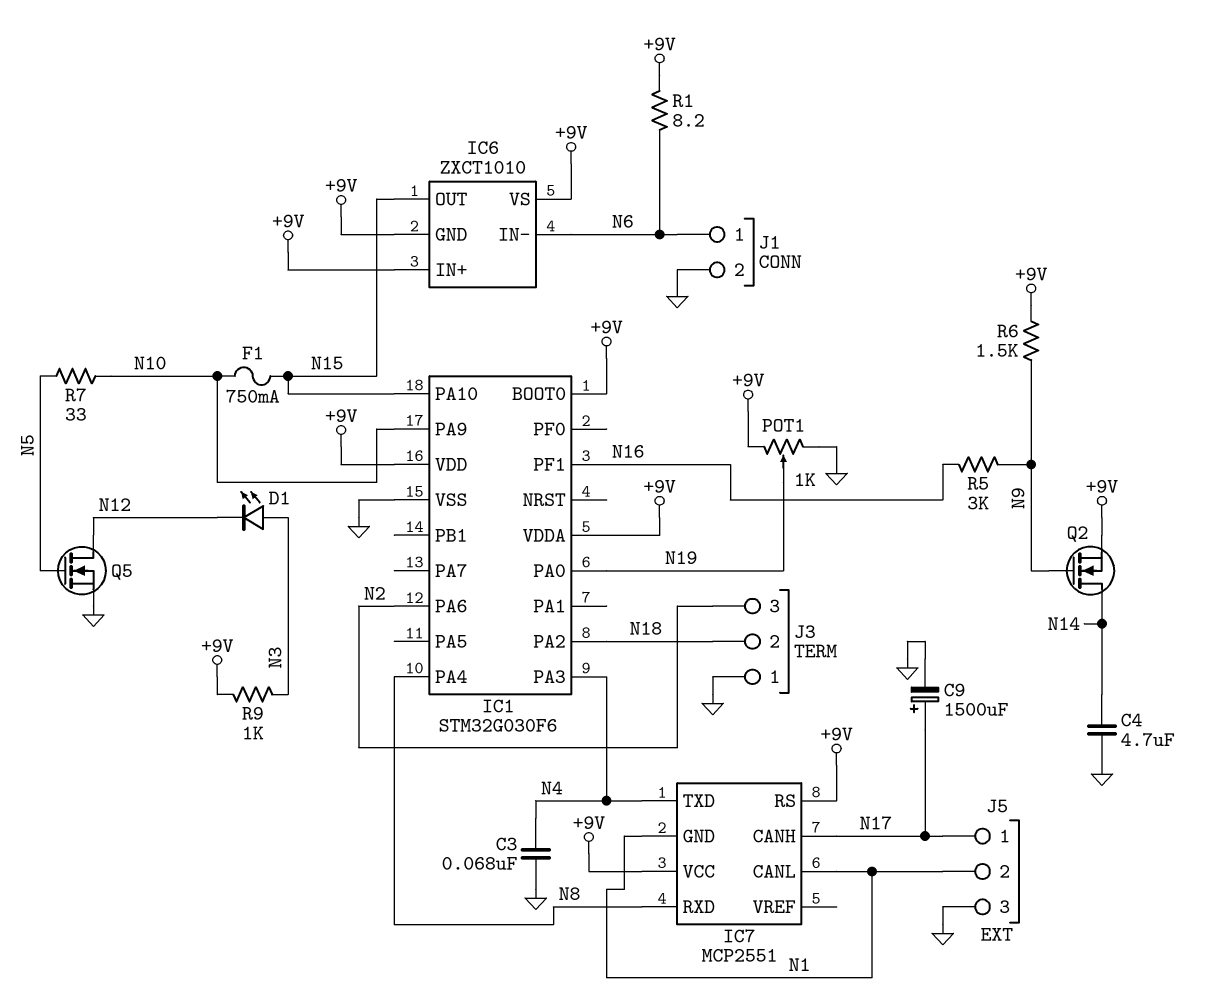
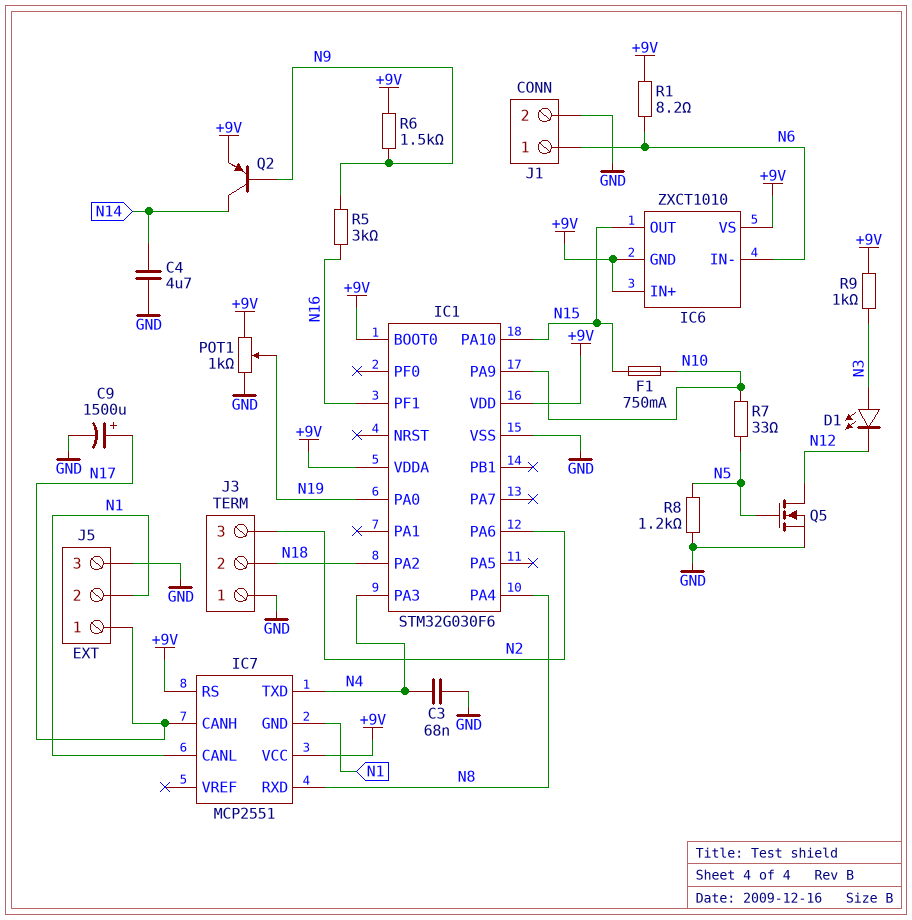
Q2: NMOS (G N9, D N14, S +9V) -> PNP (B N9, C N14, E +9V)
R8: none -> 1.2k (GND, N5)

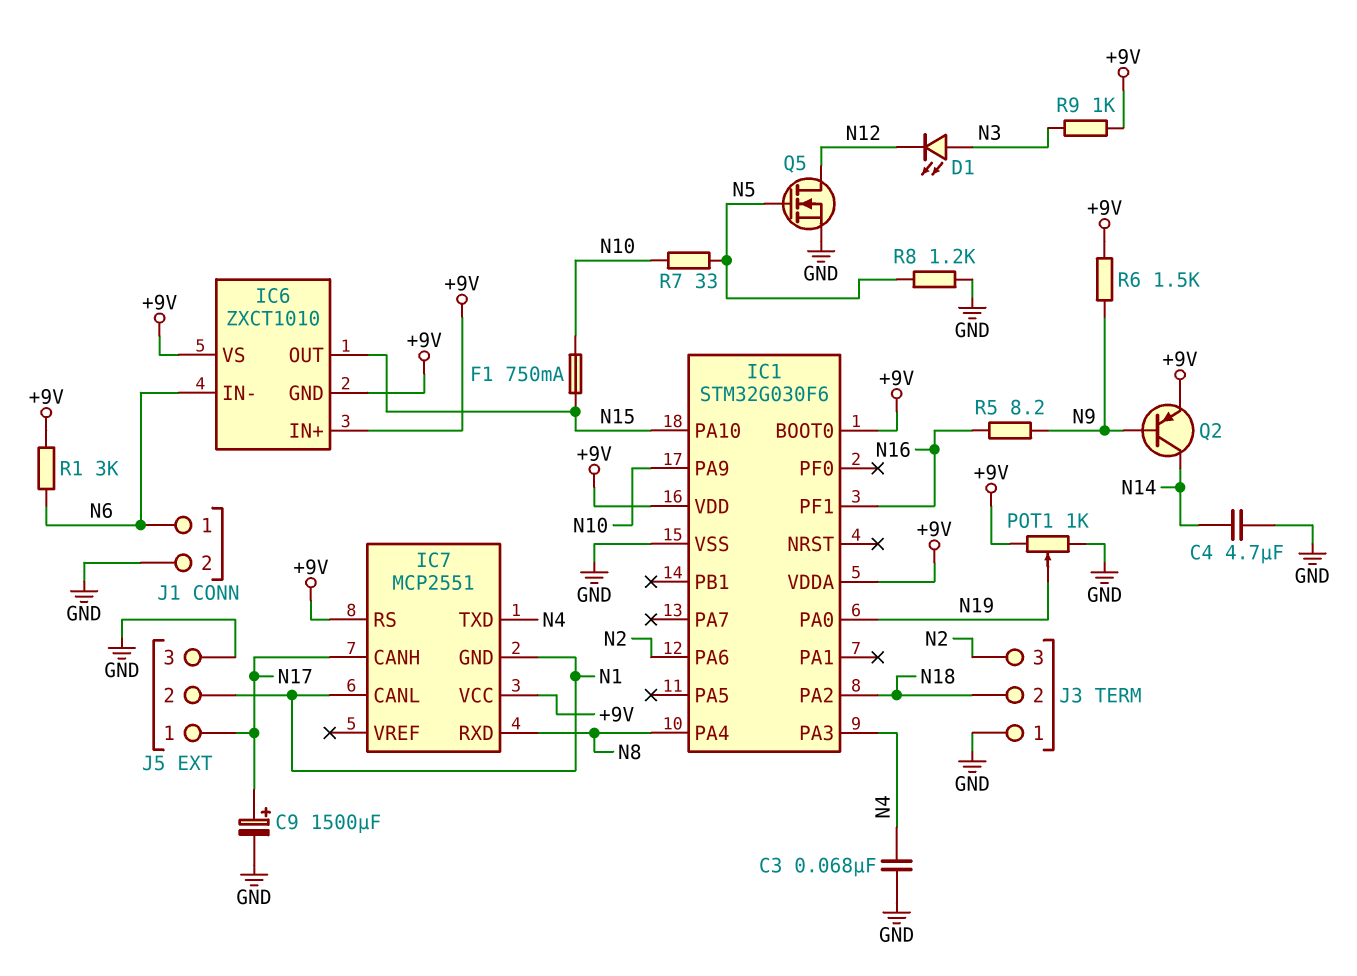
R1: 8.2 (+9V, N6) -> 3k (+9V, N6)
R5: 3k (N9, N16) -> 8.2 (N9, N16)

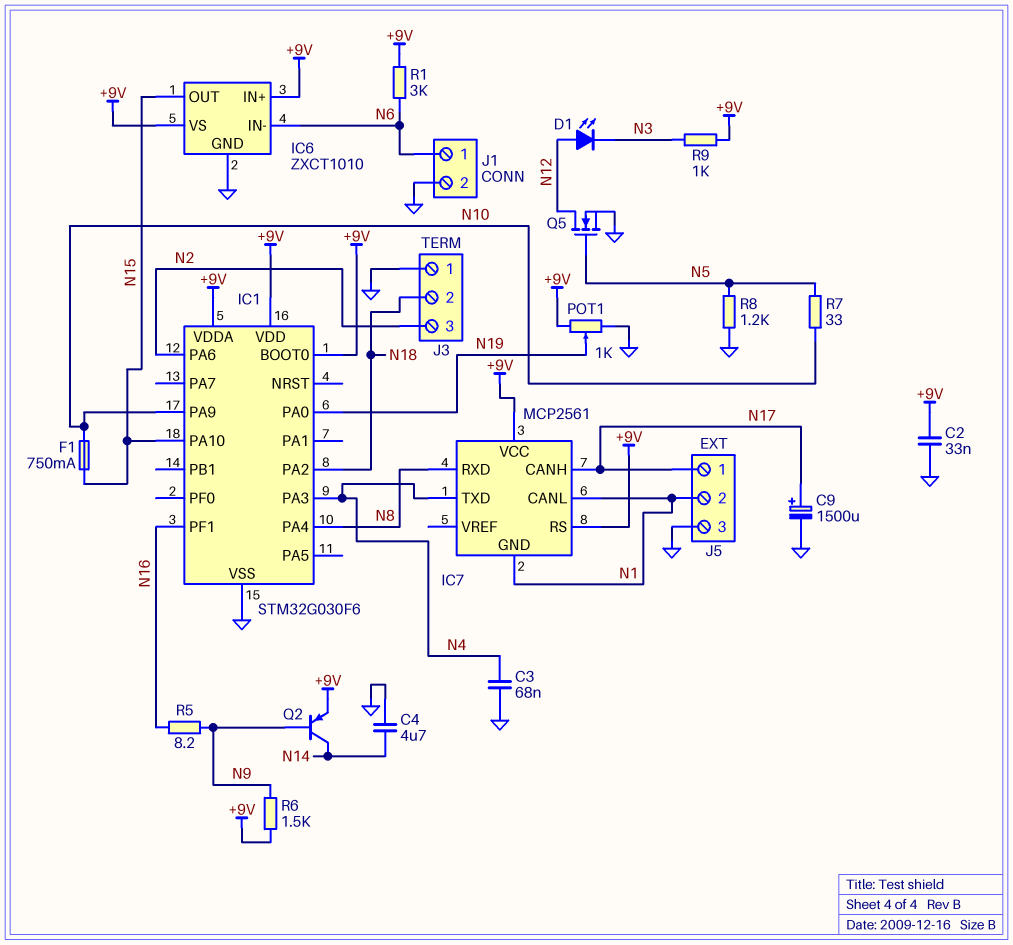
C2: none -> 33nF (+9V, GND)
D1: LED (A N3, K N12) -> LED (A N12, K N3)
IC6 pin GND: +9V -> GND
IC7: MCP2551 -> MCP2561

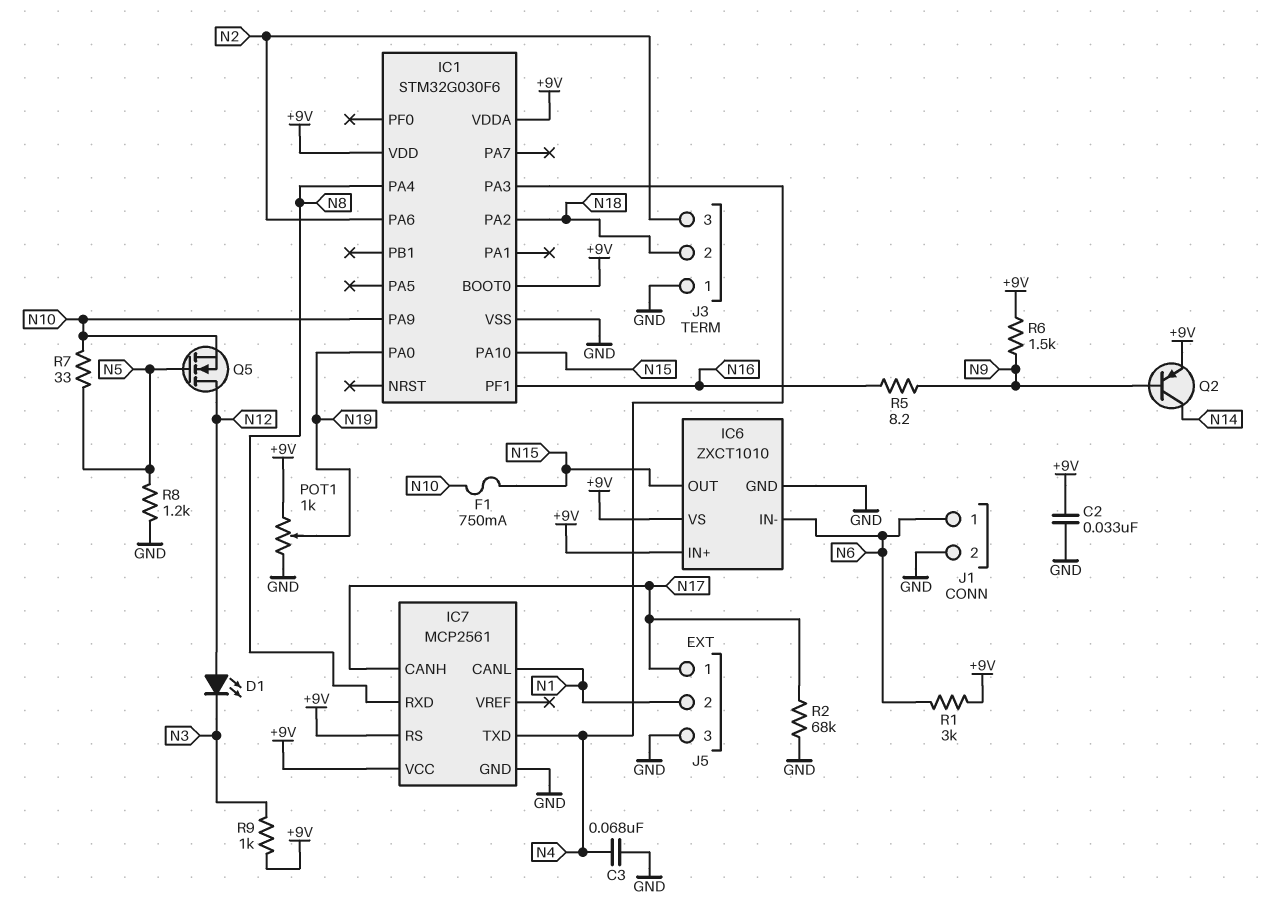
C4: 4.7uF (GND, N14) -> none
C9: 1500uF (plus N17, minus GND) -> none
IC7 pin GND: N1 -> GND
Q5: NMOS (G N5, D N12, S GND) -> NMOS (G N5, D N12, S N10)
R2: none -> 68k (GND, N17)

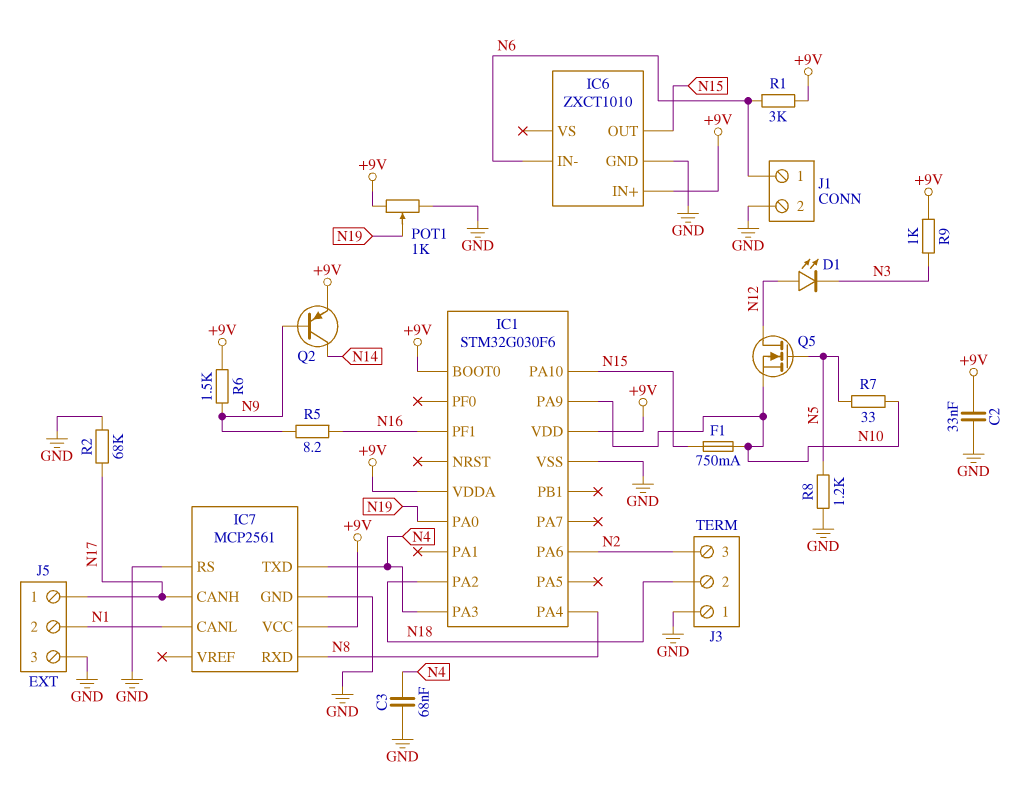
IC6 pin VS: +9V -> none
IC7 pin RS: +9V -> GND

